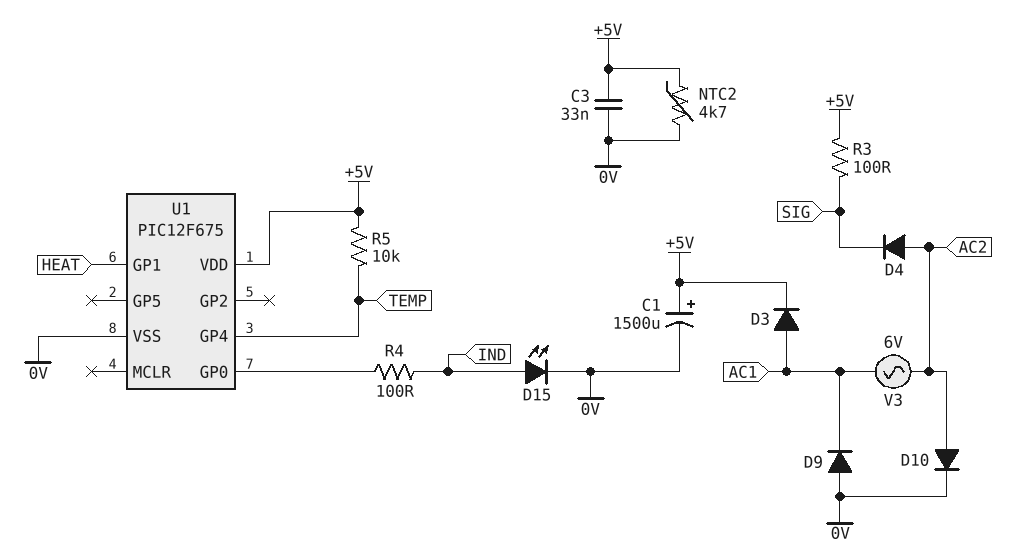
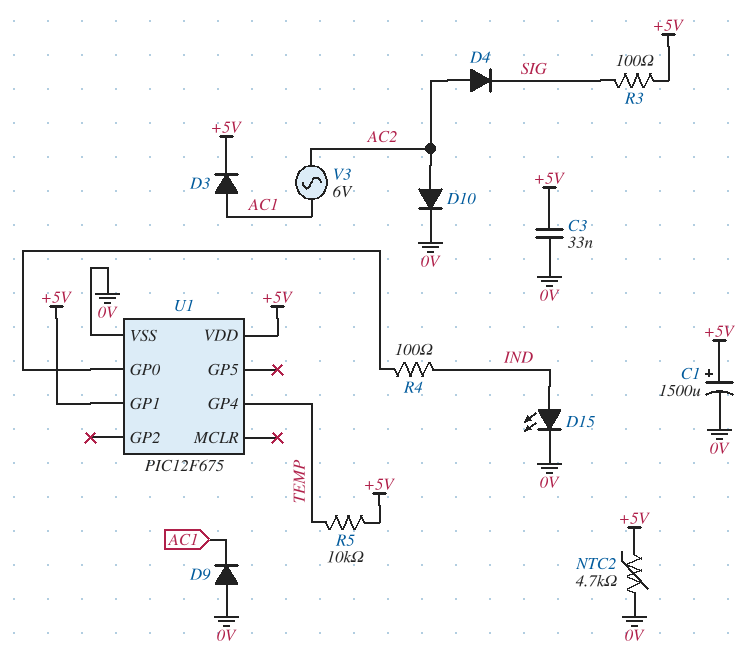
U1 pin GP1: HEAT -> +5V

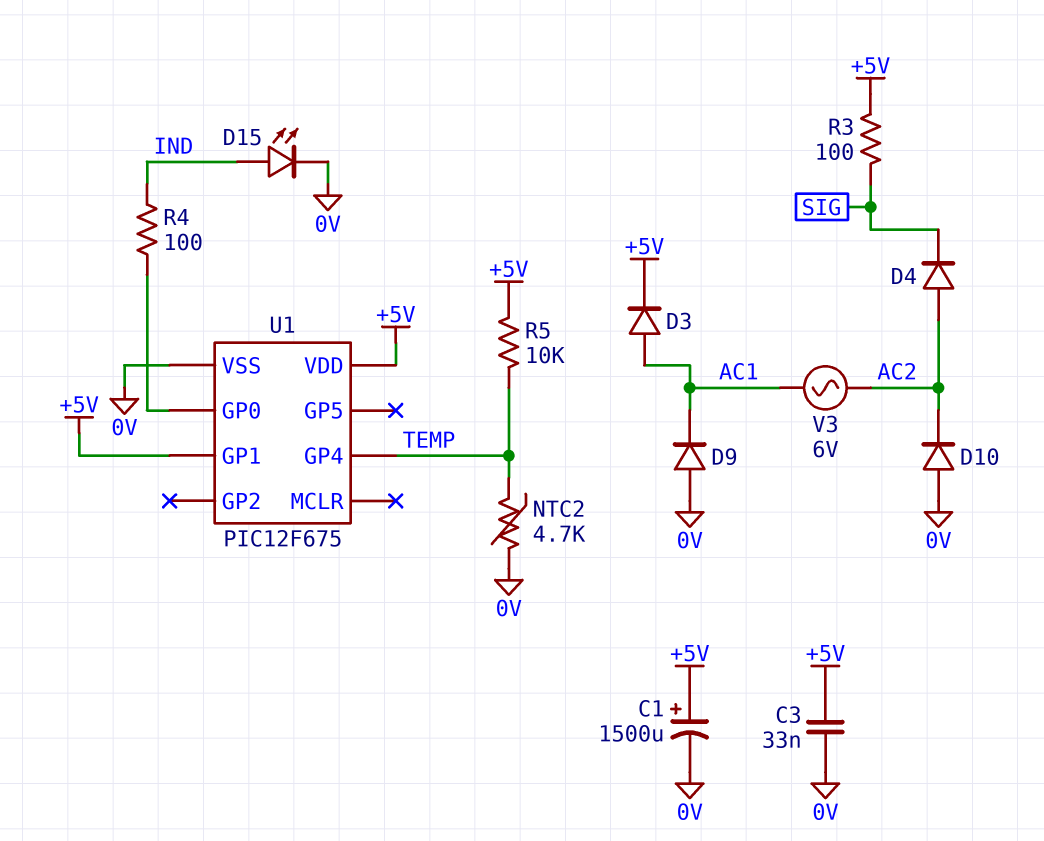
D10: diode (A AC2, K 0V) -> diode (A 0V, K AC2)
NTC2: 4.7k (+5V, 0V) -> 4.7k (0V, TEMP)

